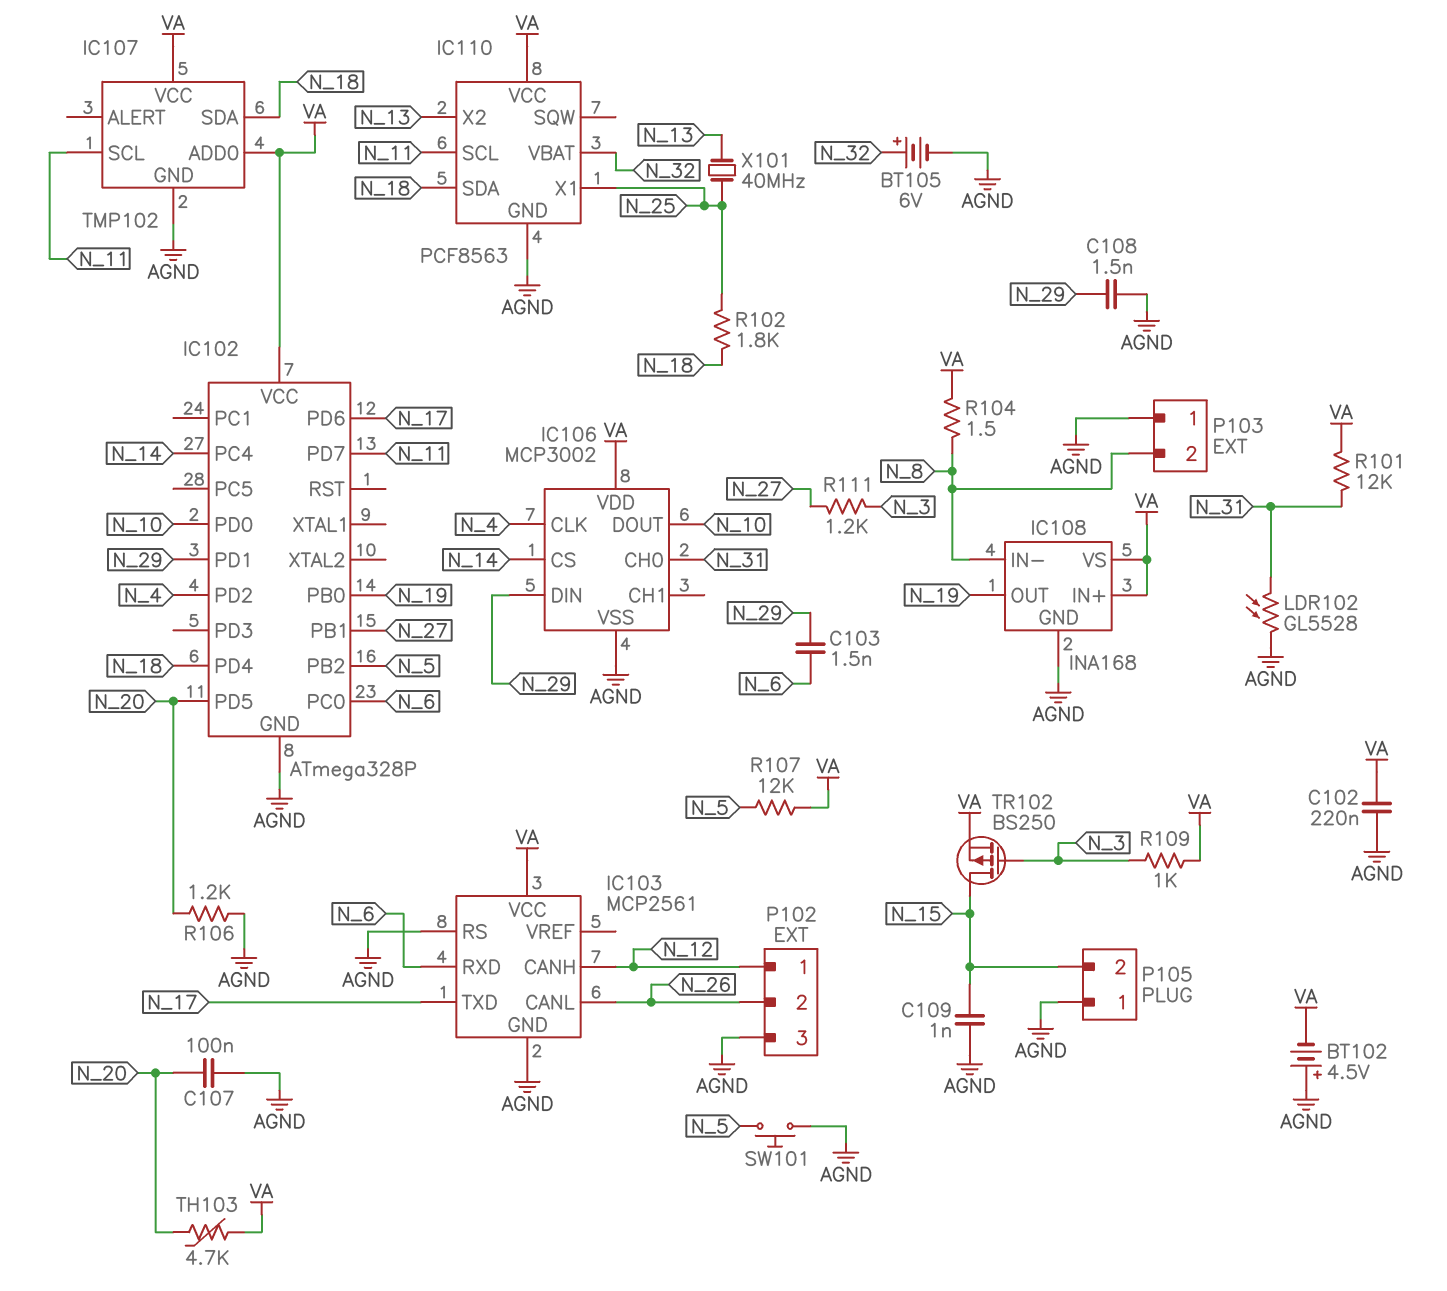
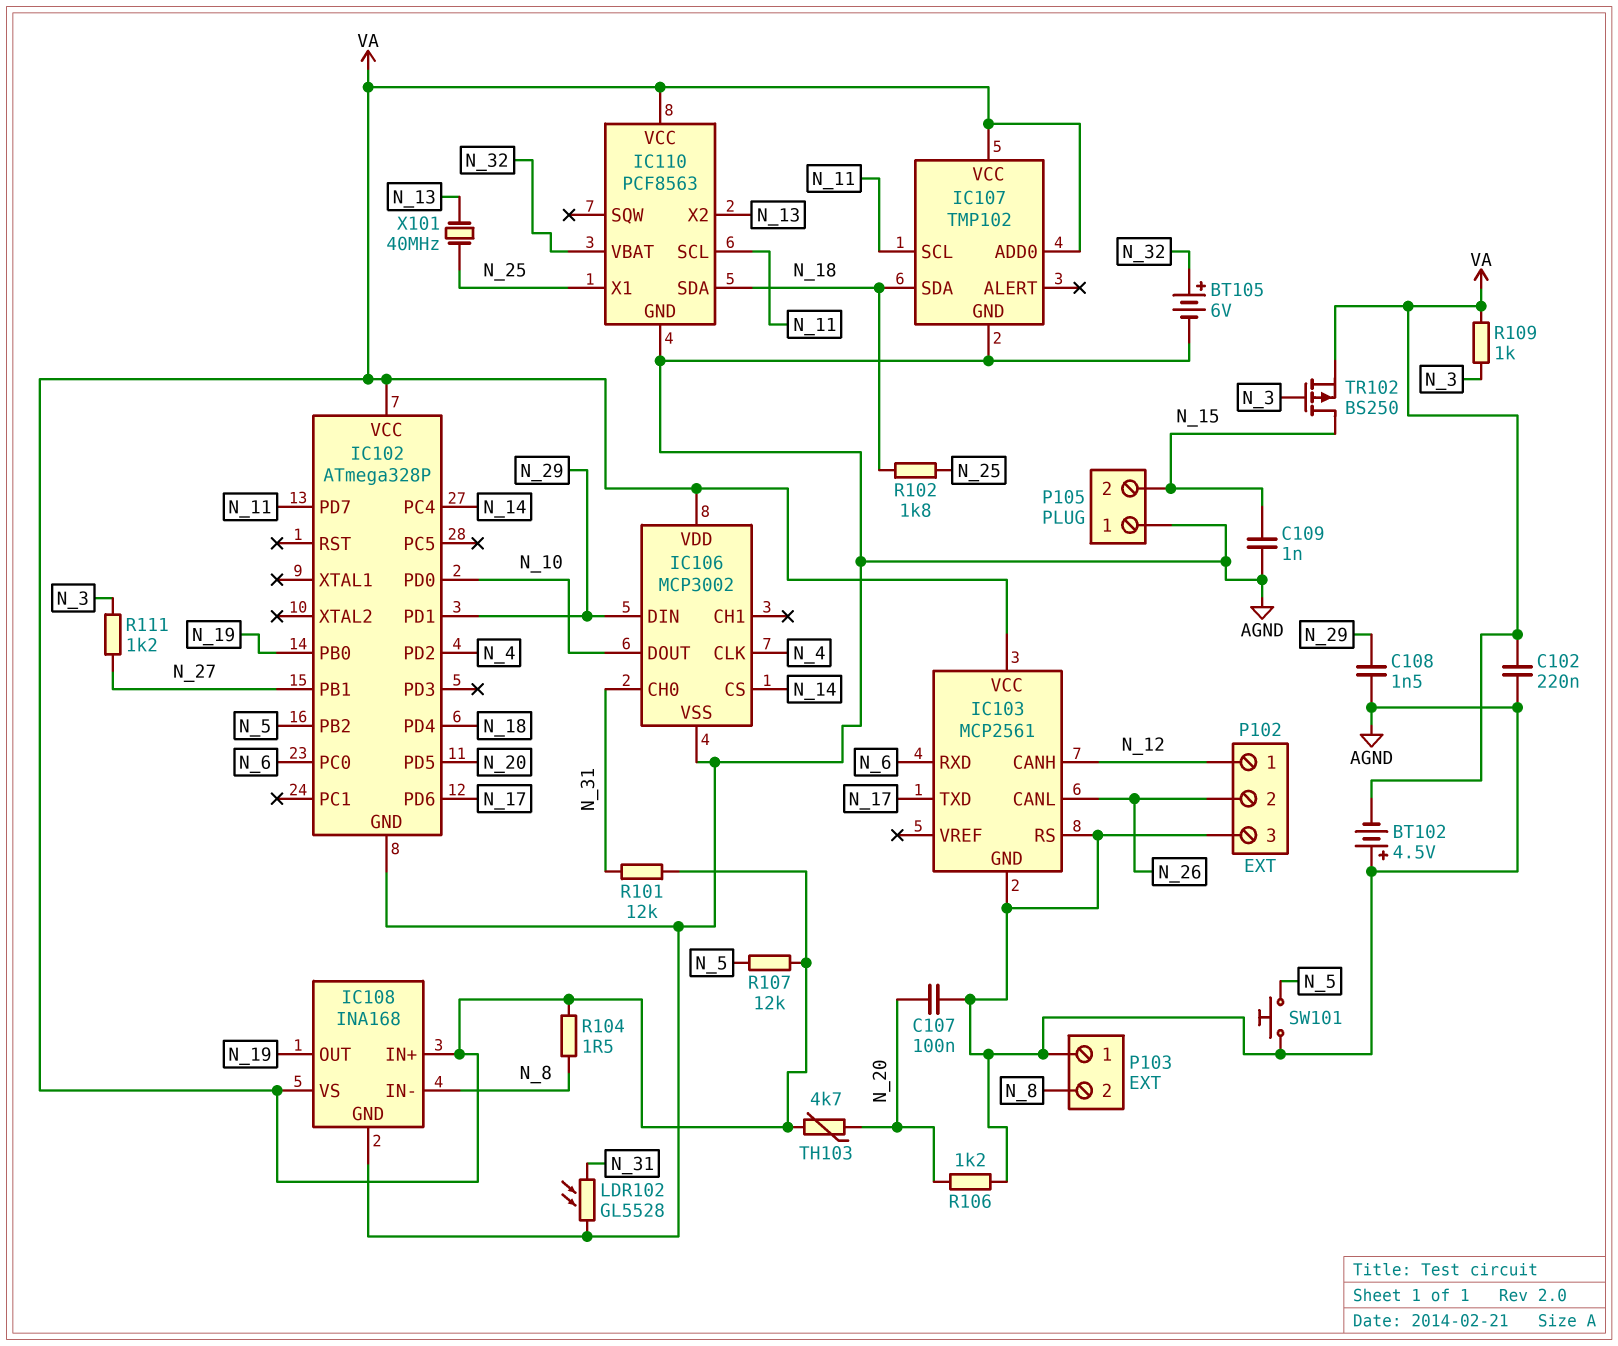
C103: 1.5nF (N_6, N_29) -> none

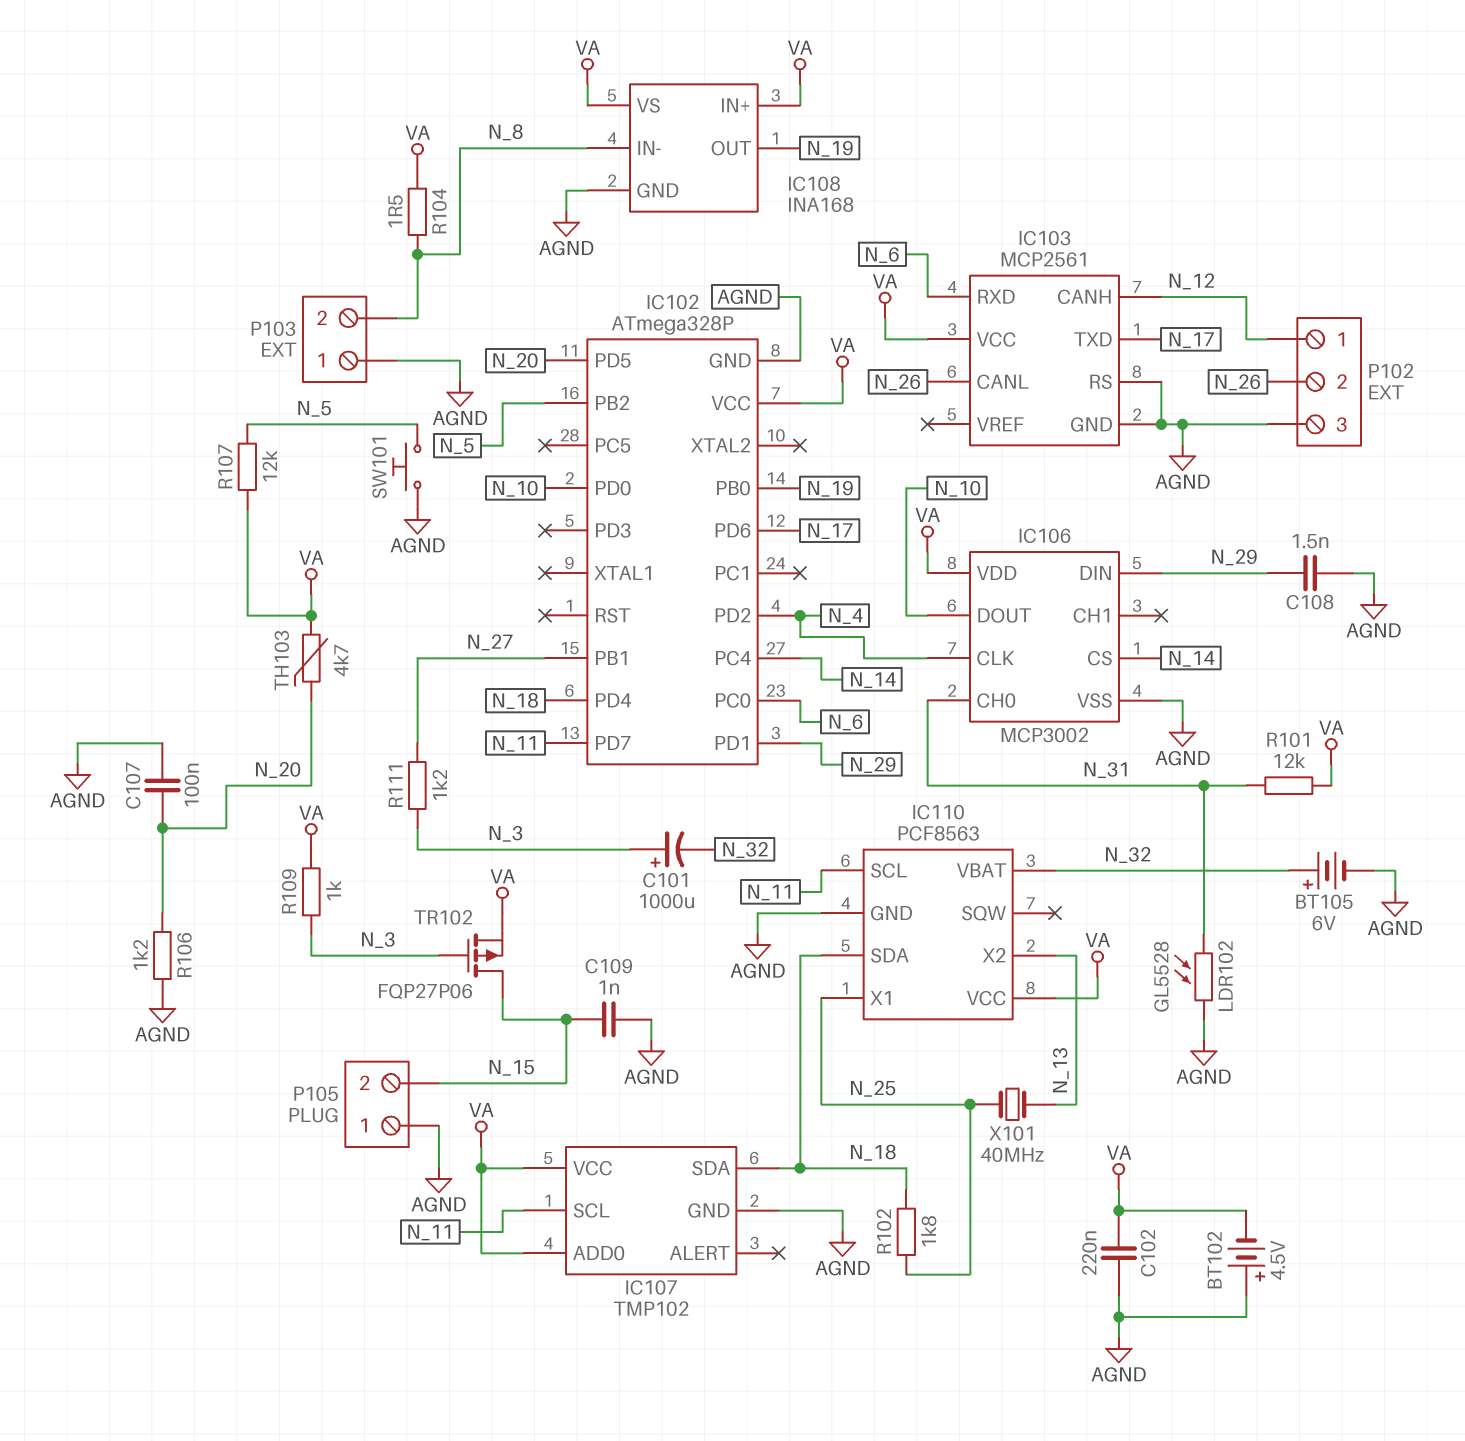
C101: none -> 1000uF (plus N_3, minus N_32)
TR102: PMOS BS250 (G N_3, D N_15, S VA) -> PMOS FQP27P06 (G N_3, D N_15, S VA)

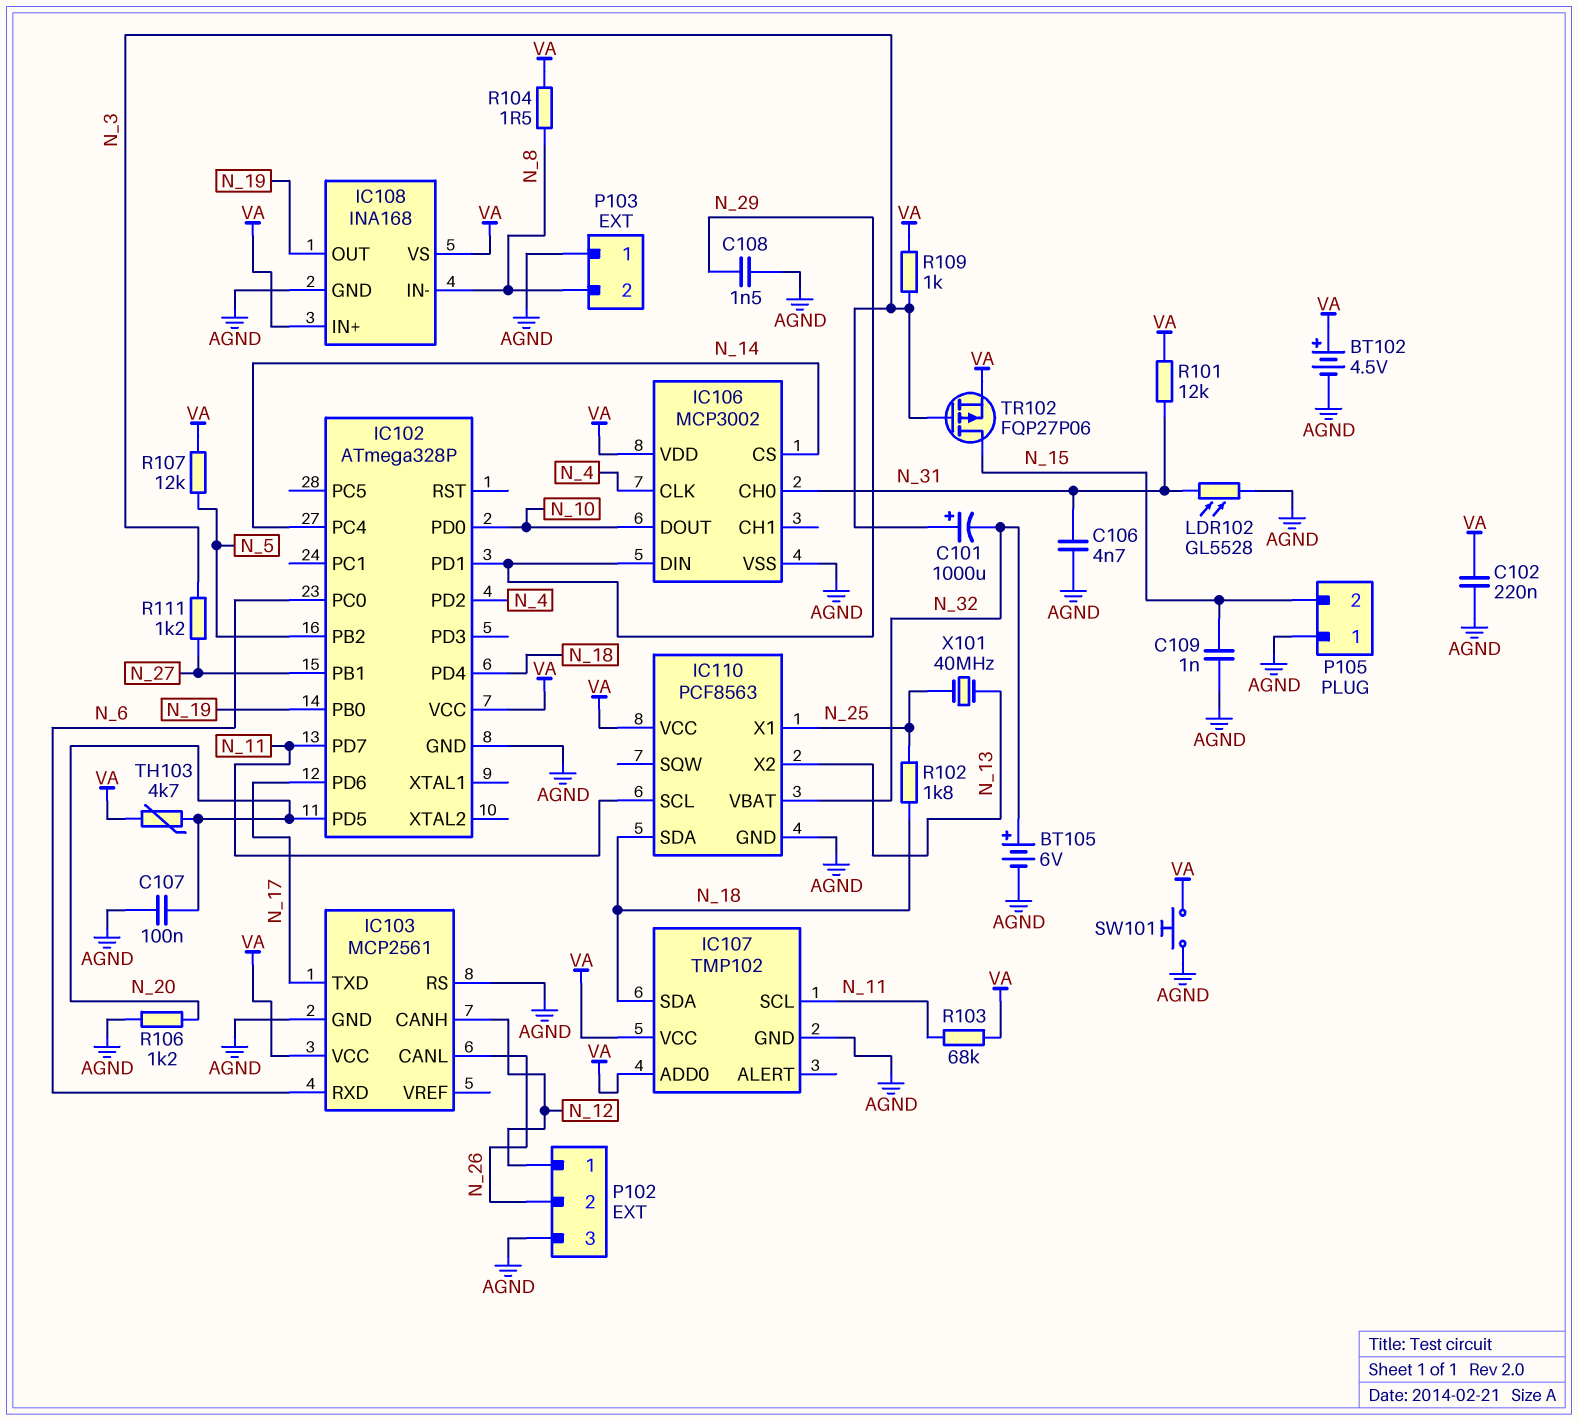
BT102: 4.5V (plus AGND, minus VA) -> 4.5V (plus VA, minus AGND)
C106: none -> 4.7nF (AGND, N_31)
R103: none -> 68k (N_11, VA)
SW101: button (AGND, N_5) -> button (AGND, VA)

